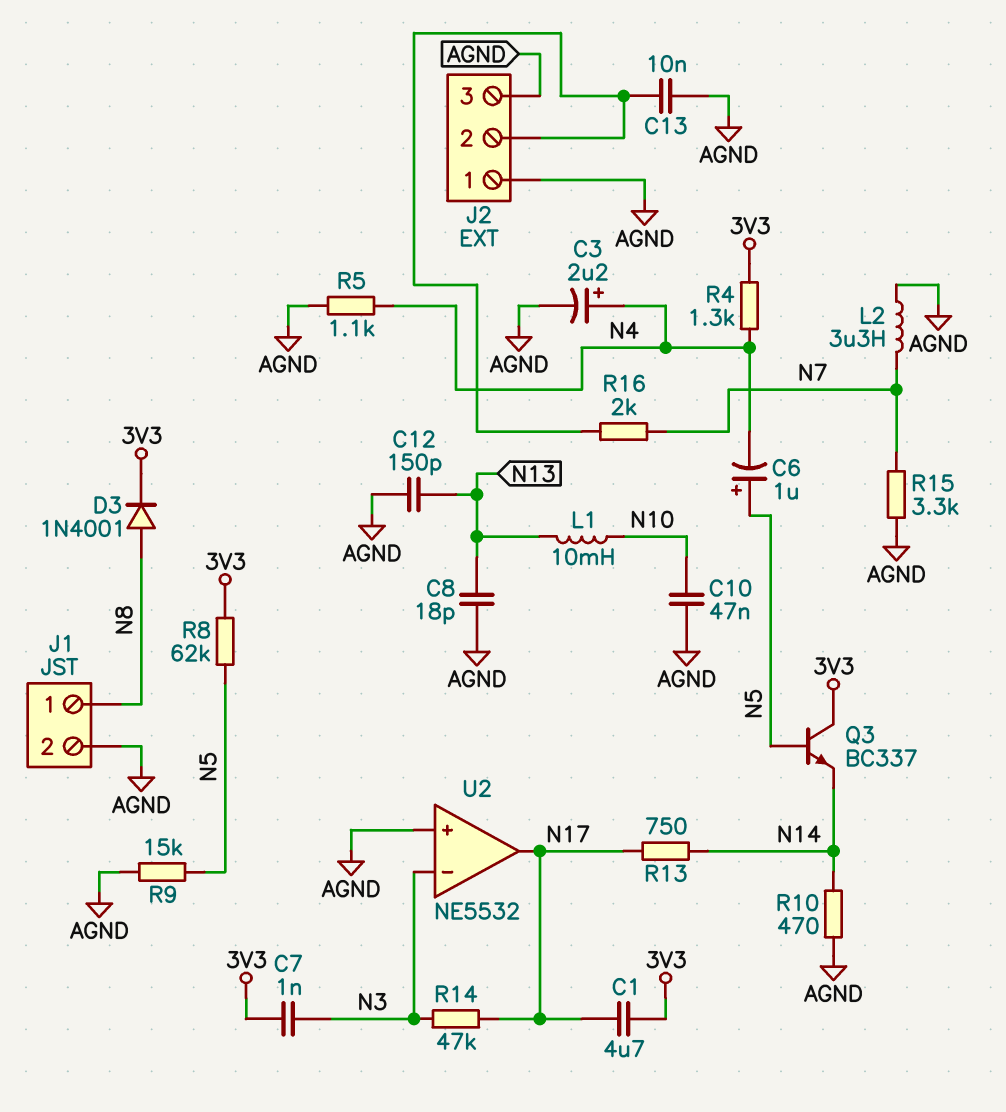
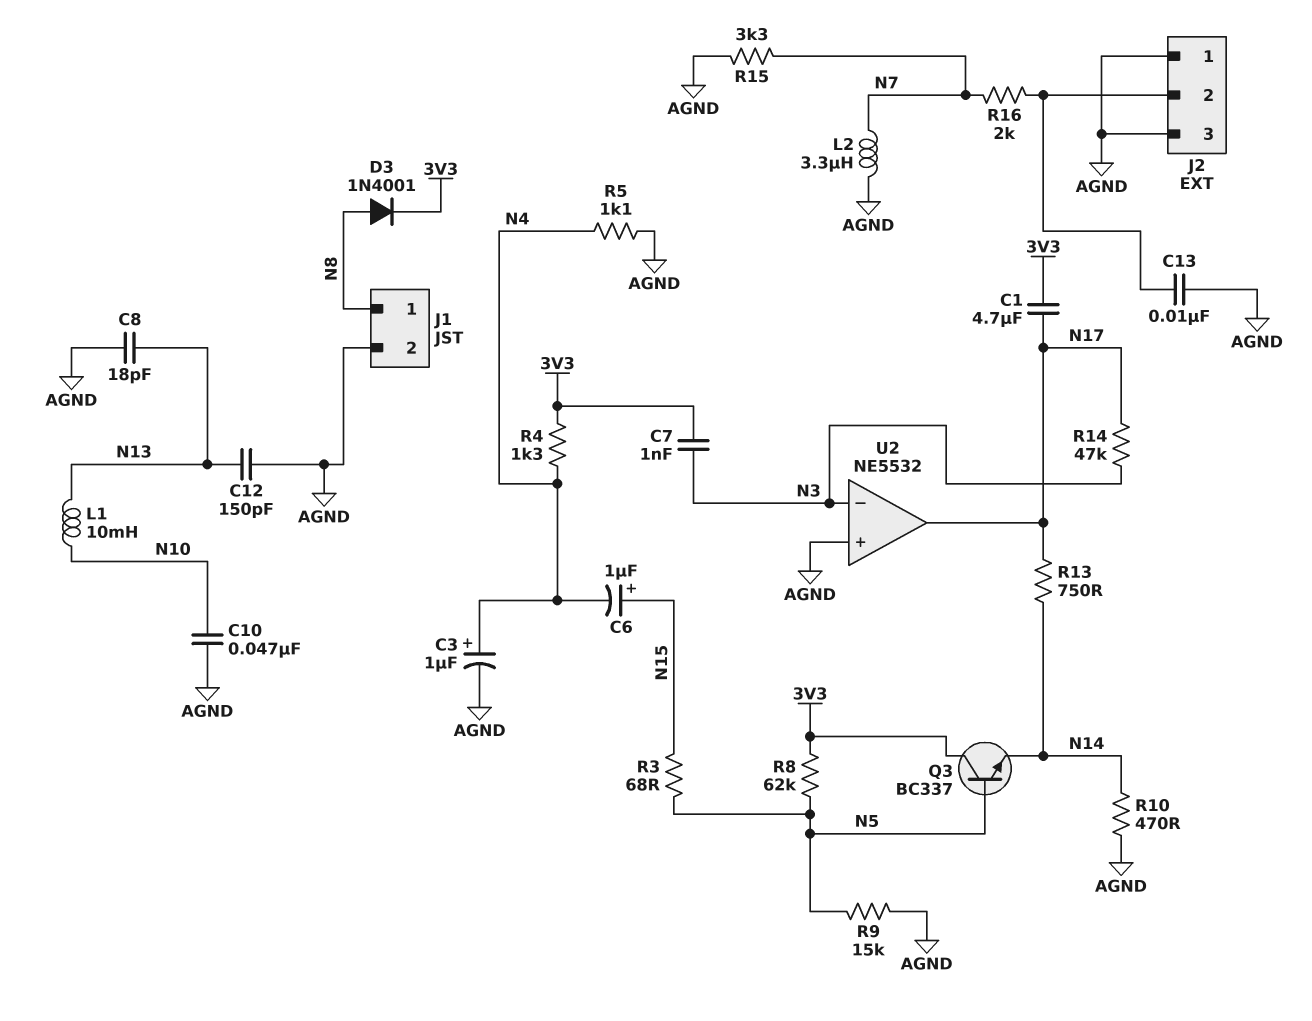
C3: 2.2uF (plus N4, minus AGND) -> 1uF (plus N4, minus AGND)
C6: 1uF (plus N5, minus N4) -> 1uF (plus N15, minus N4)
R3: none -> 68 (N5, N15)

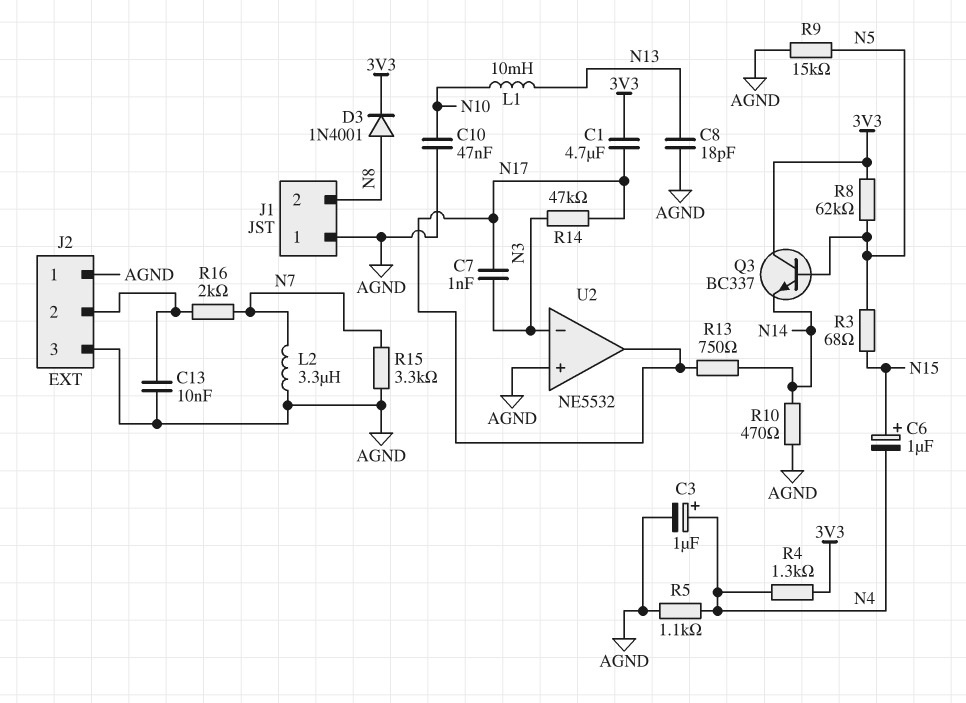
C7: 1nF (3V3, N3) -> 1nF (N3, N17)
C12: 150pF (AGND, N13) -> none
J1 pin 1: N8 -> AGND
J1 pin 2: AGND -> N8

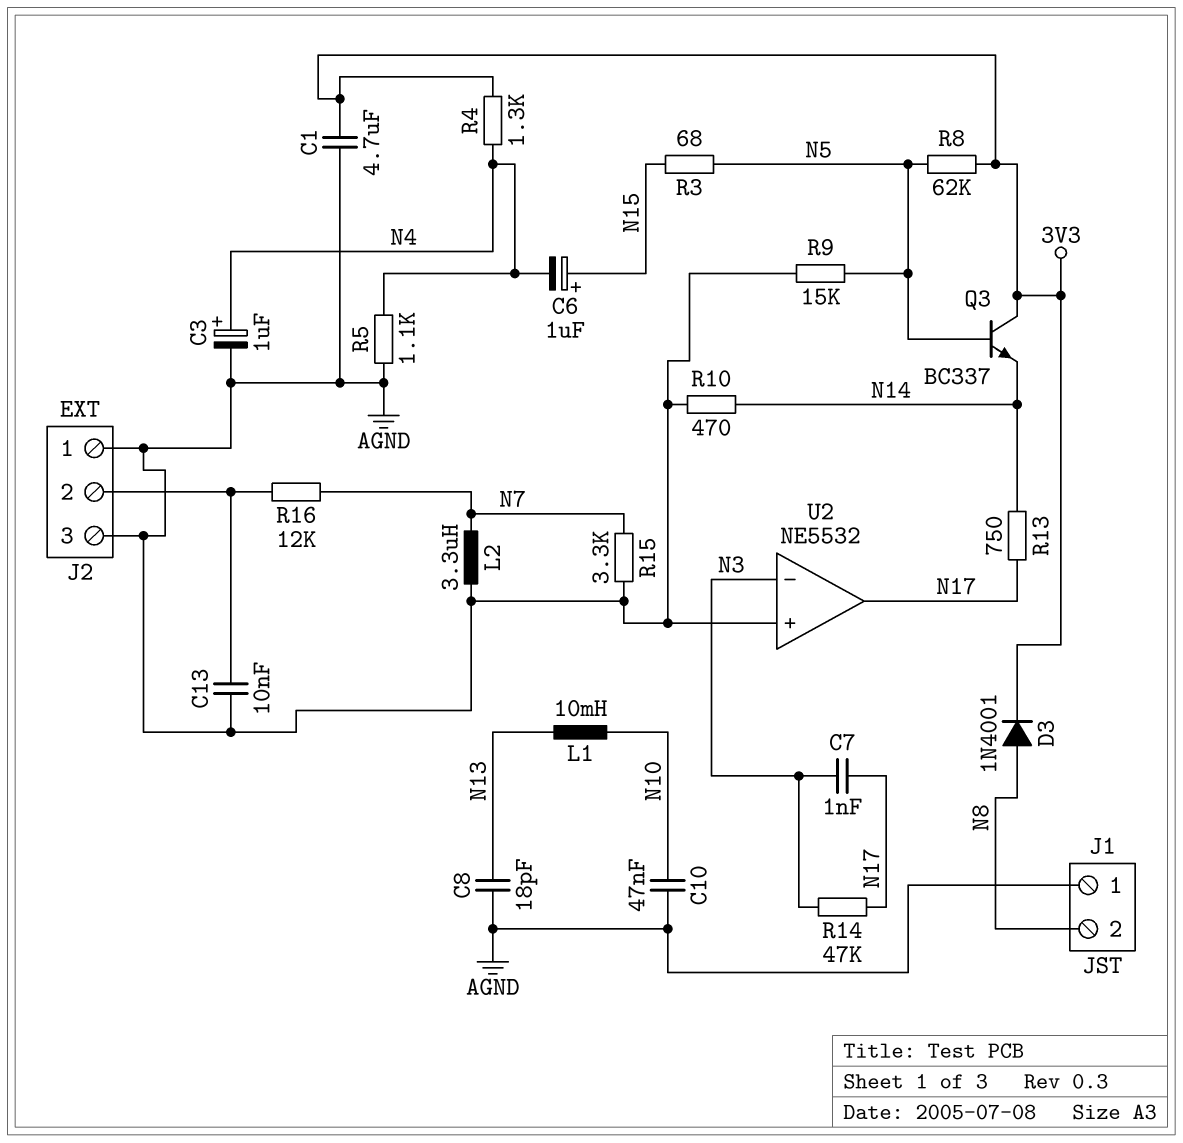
C1: 4.7uF (3V3, N17) -> 4.7uF (3V3, AGND)
R16: 2k (J2/2, N7) -> 12k (J2/2, N7)

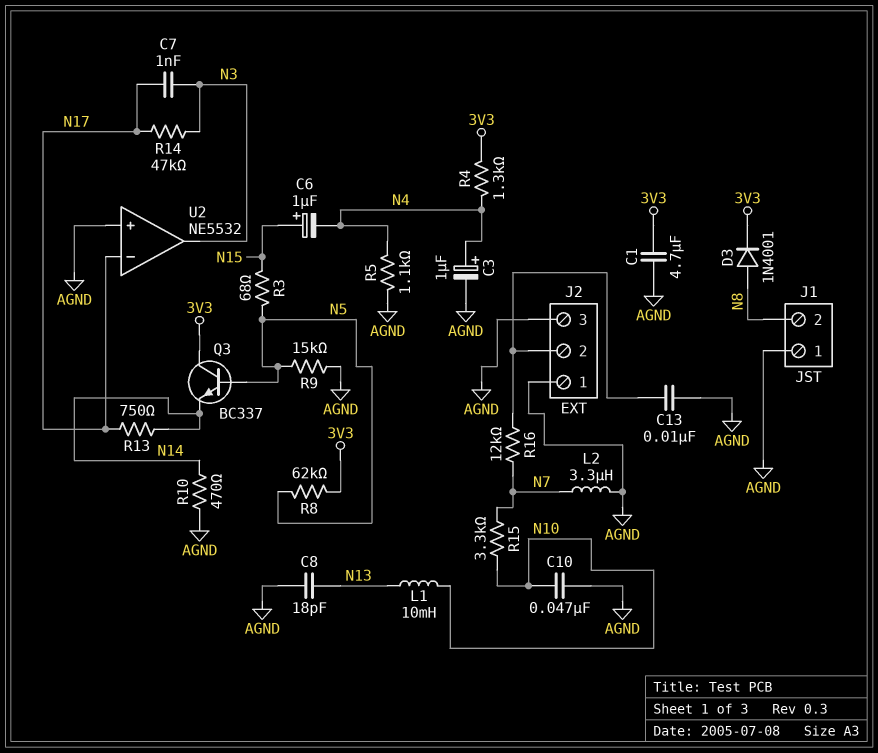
R15: 3.3k (AGND, N7) -> 3.3k (N7, N10)
U2 pin in-: N3 -> N17
U2 pin out: N17 -> N3

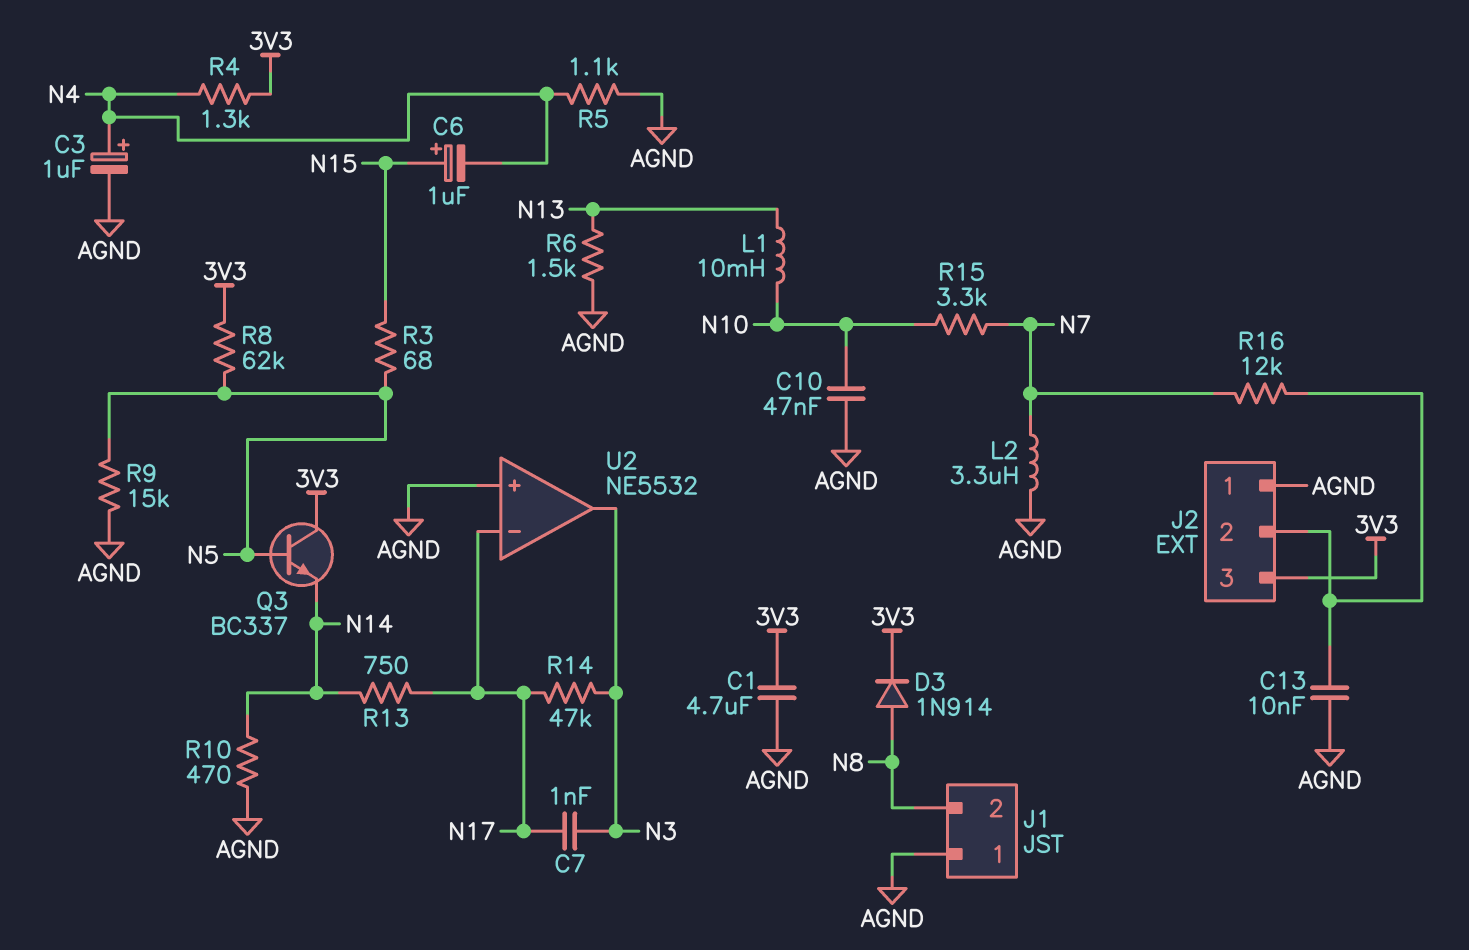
C8: 18pF (AGND, N13) -> none
D3: diode 1N4001 (A N8, K 3V3) -> diode 1N914 (A N8, K 3V3)
J2 pin 3: AGND -> 3V3
R6: none -> 1.5k (AGND, N13)

